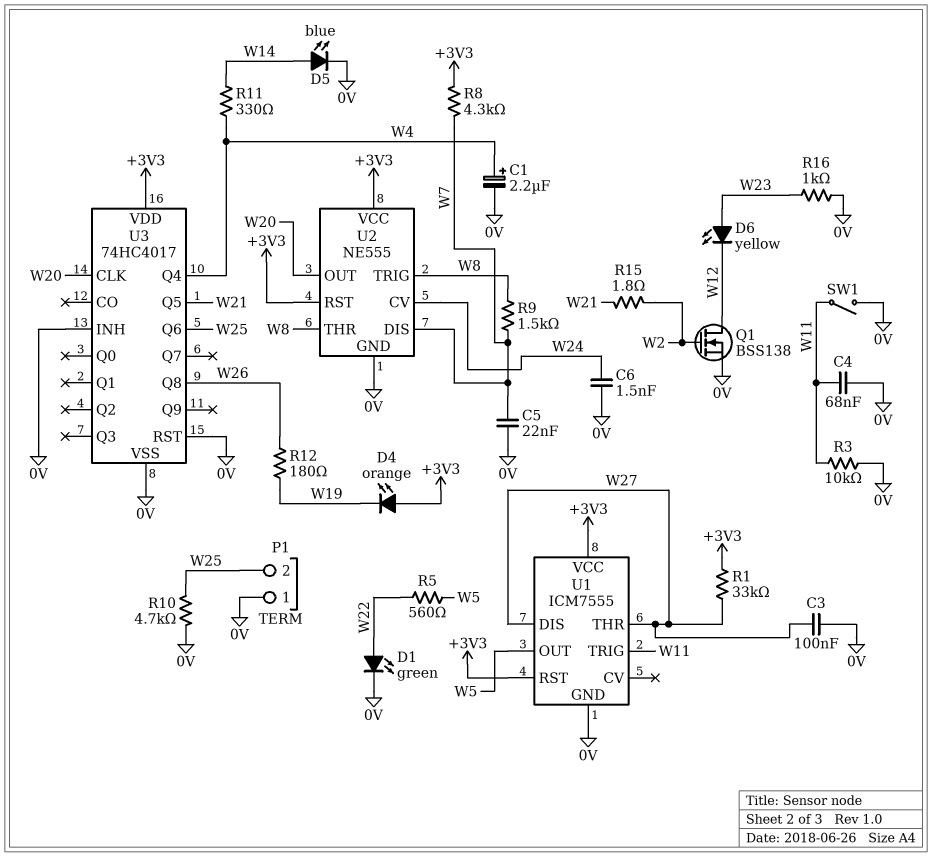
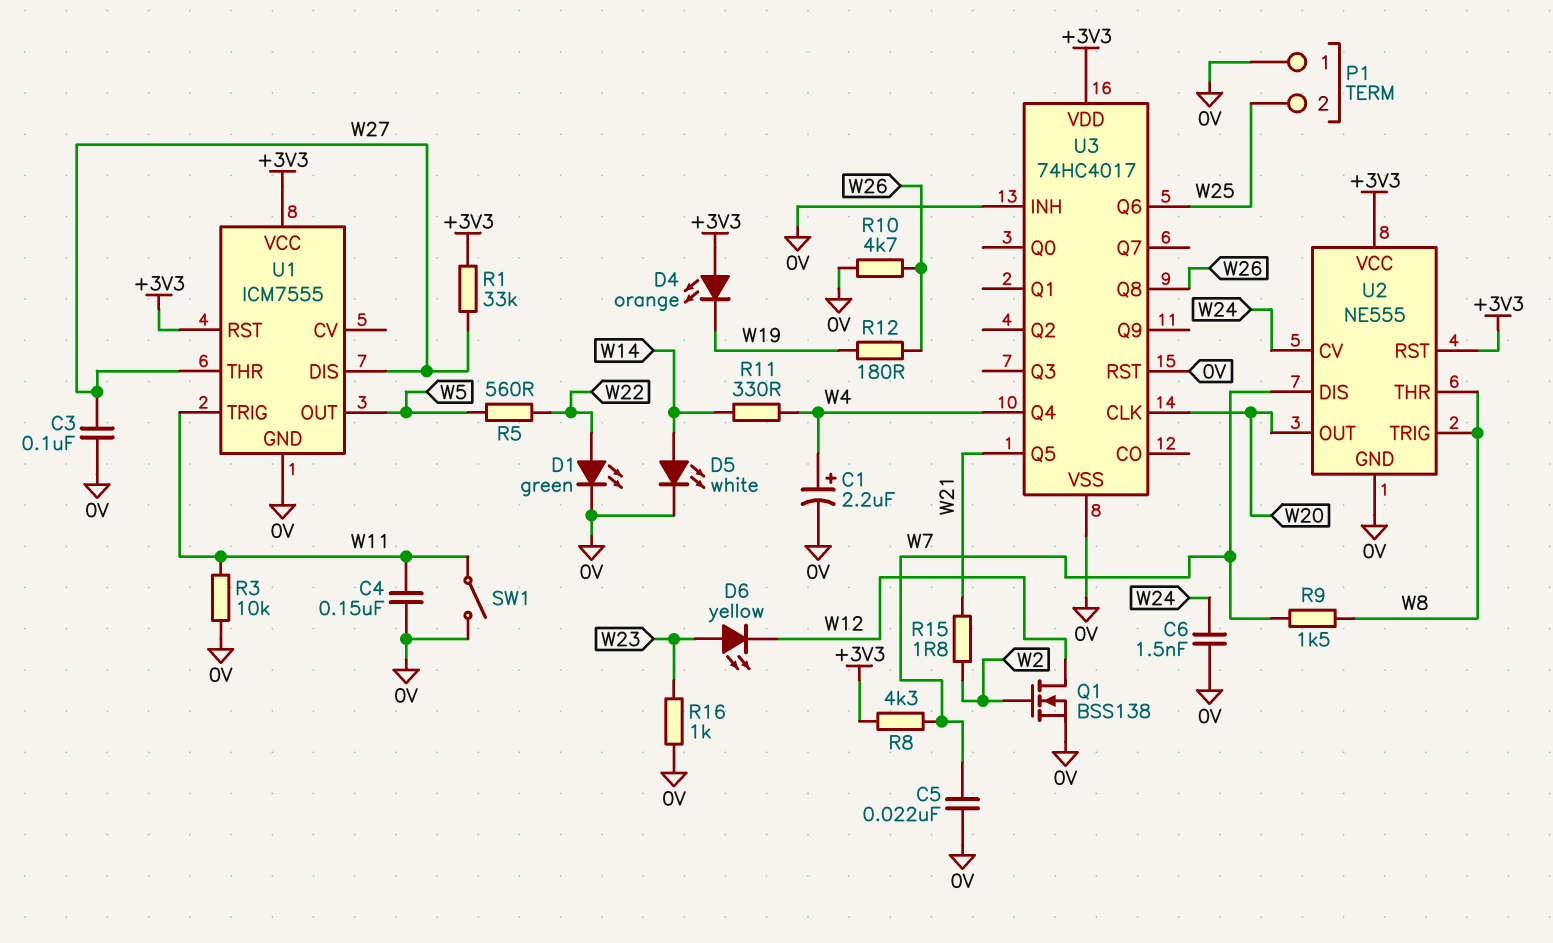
C4: 68nF (0V, W11) -> 150nF (0V, W11)
D5: LED blue (A W14, K 0V) -> LED white (A W14, K 0V)
R10: 4.7k (0V, W25) -> 4.7k (0V, W26)

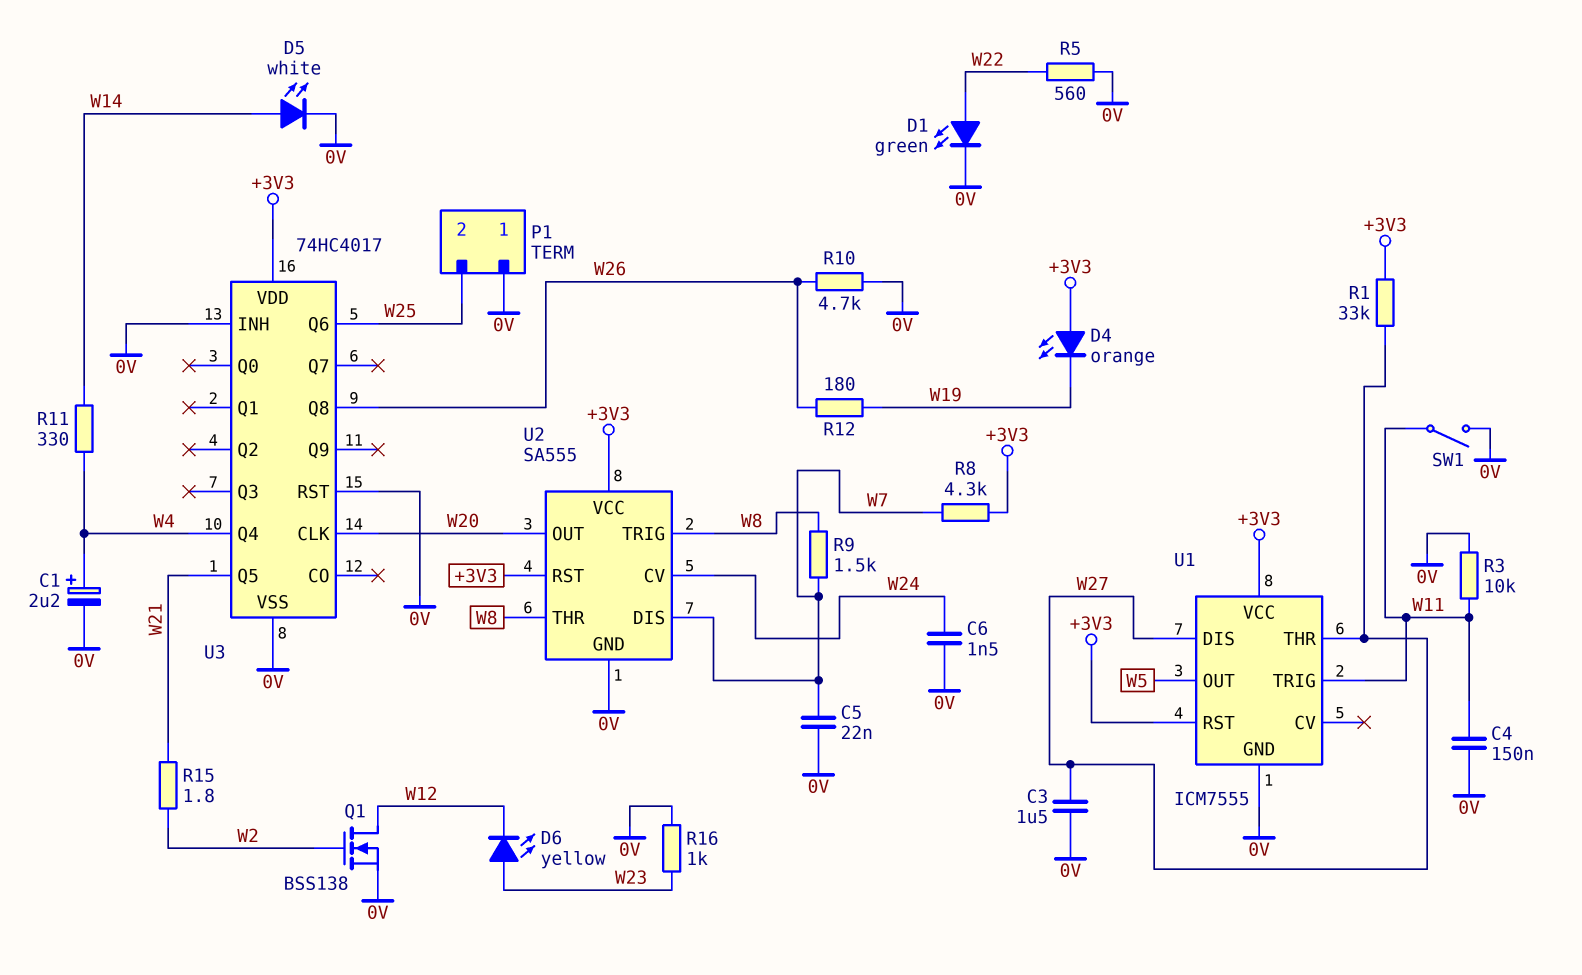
C3: 100nF (0V, W27) -> 1.5uF (0V, W27)
R5: 560 (W5, W22) -> 560 (0V, W22)
U2: NE555 -> SA555

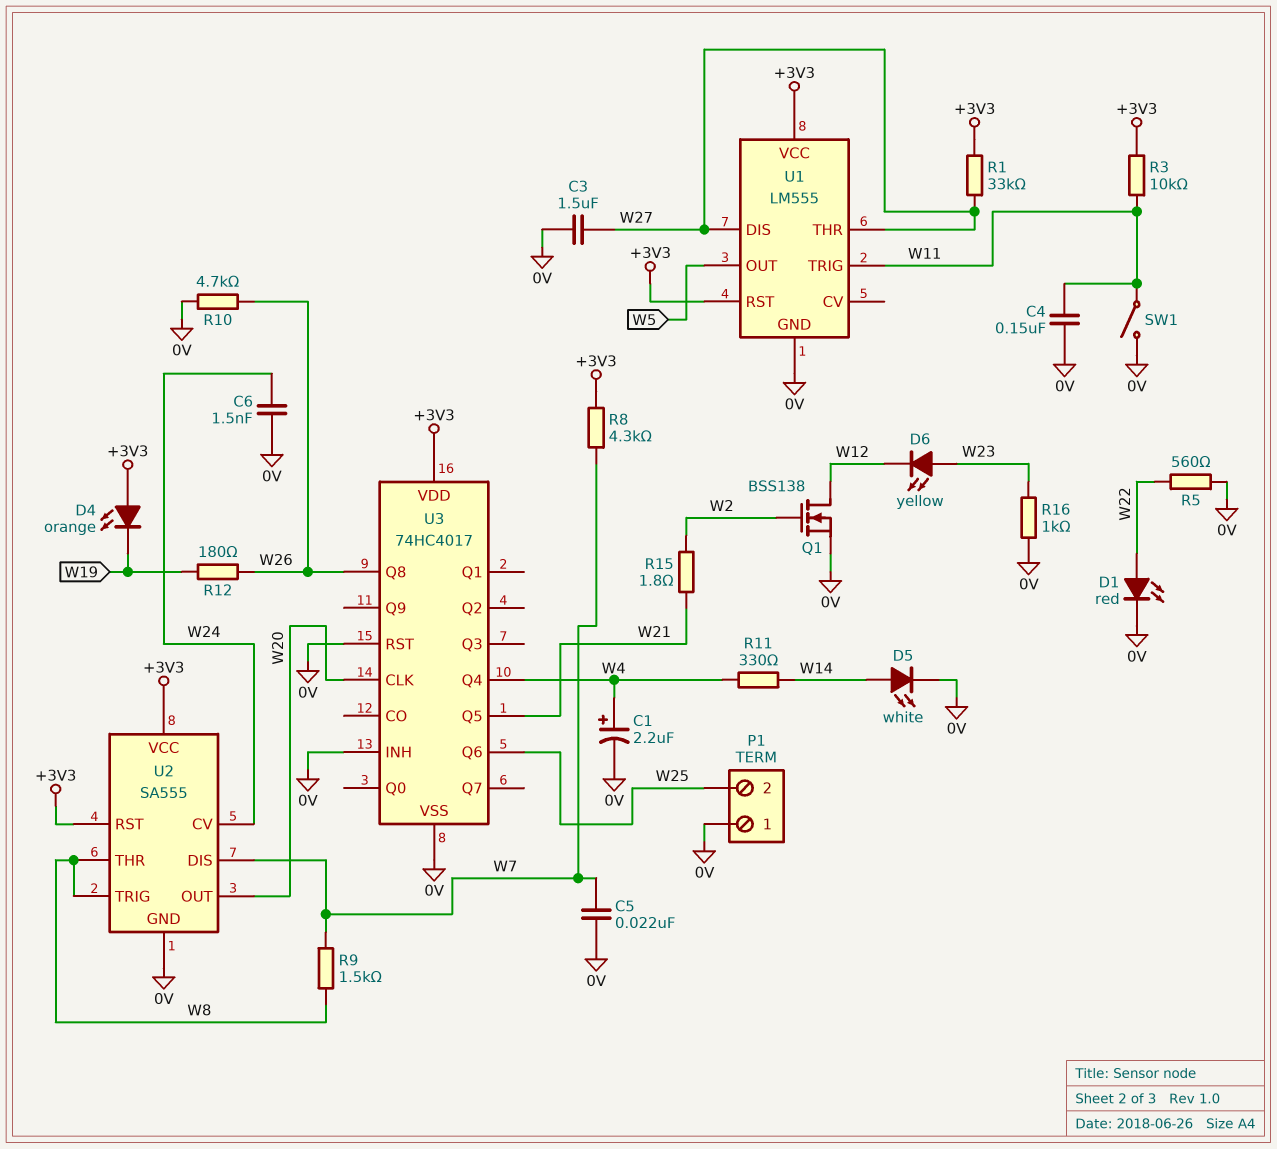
D1: LED green (A W22, K 0V) -> LED red (A W22, K 0V)
R3: 10k (0V, W11) -> 10k (+3V3, W11)
U1: ICM7555 -> LM555

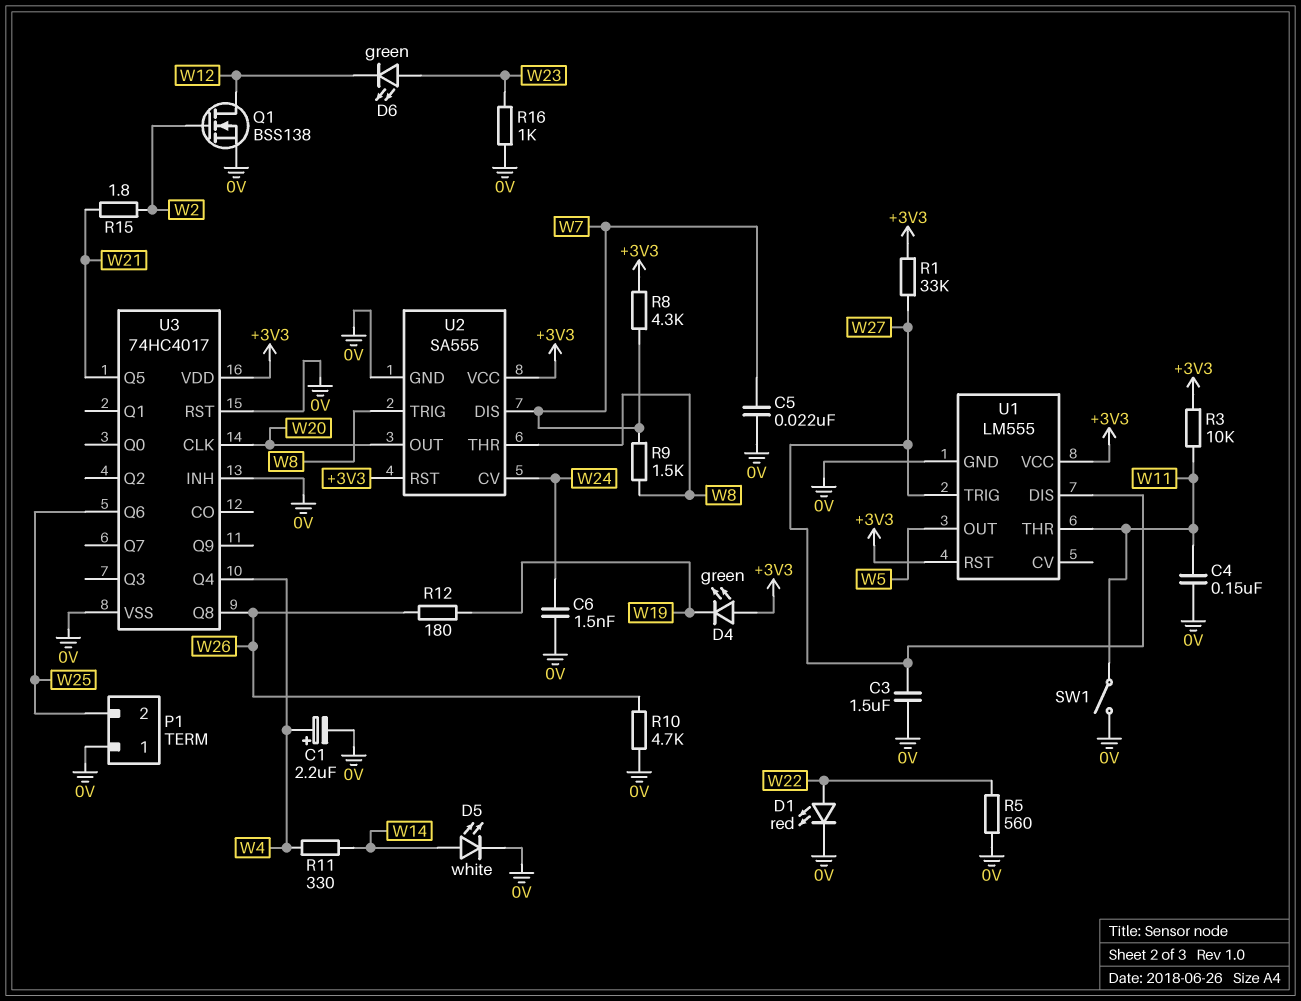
D4: LED orange (A +3V3, K W19) -> LED green (A +3V3, K W19)
D6: LED yellow (A W23, K W12) -> LED green (A W23, K W12)
U1 pin THR: W27 -> W11
U1 pin TRIG: W11 -> W27

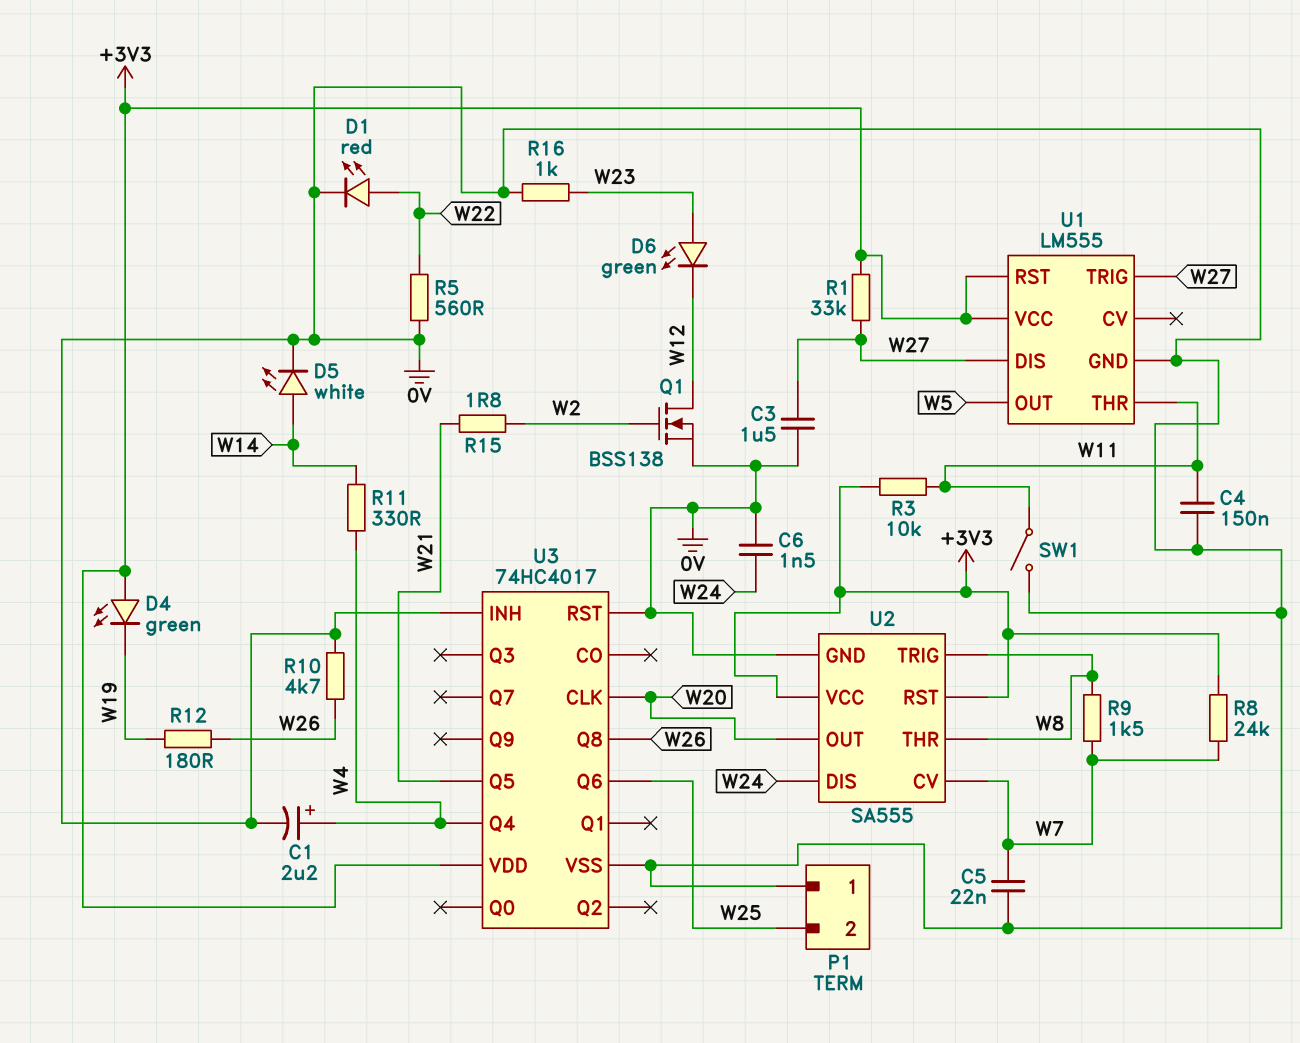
R8: 4.3k (+3V3, W7) -> 24k (+3V3, W7)
U2 pin CV: W24 -> W7
U2 pin DIS: W7 -> W24

